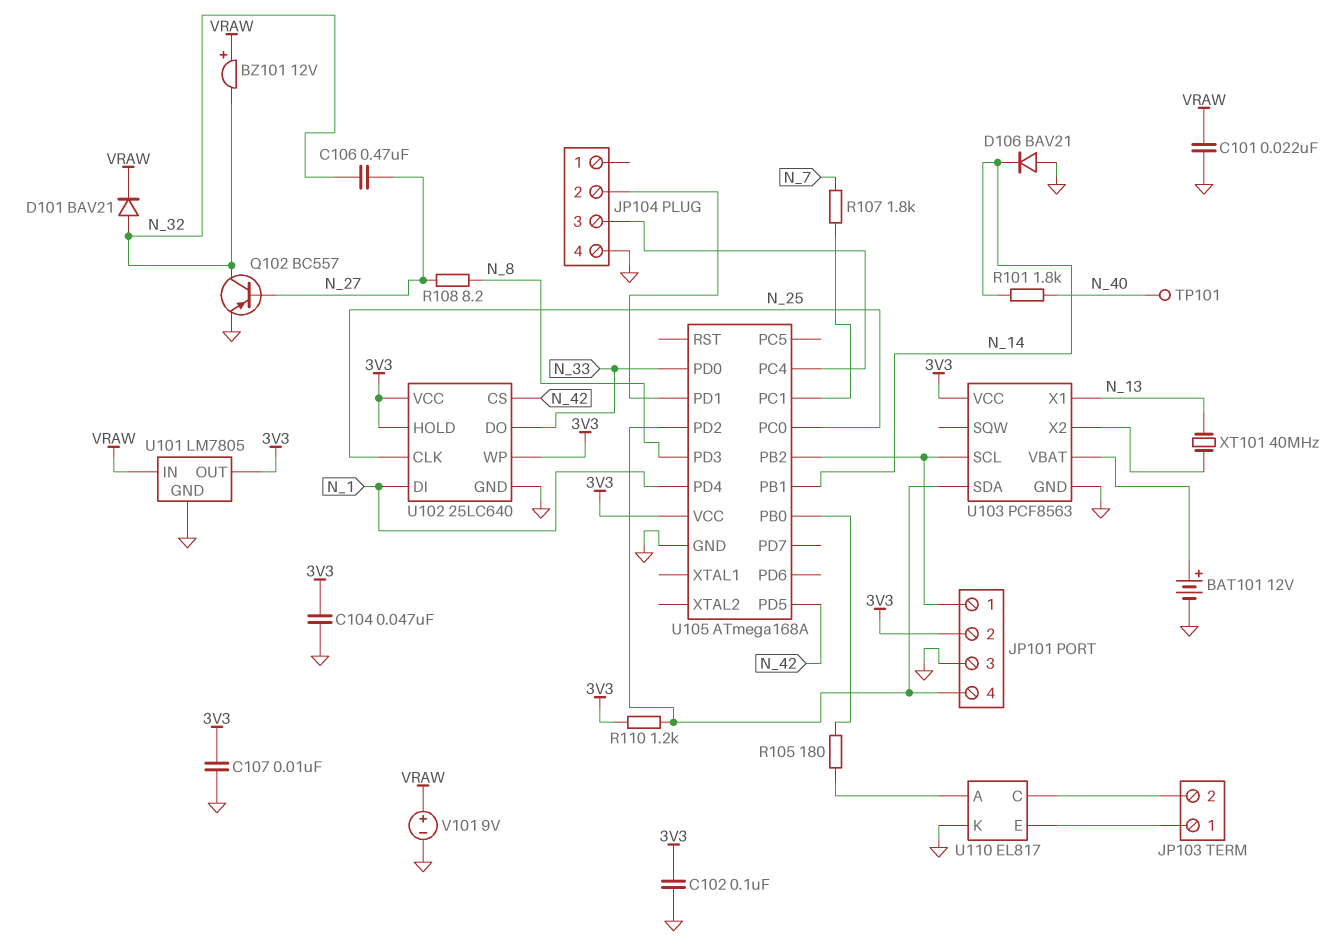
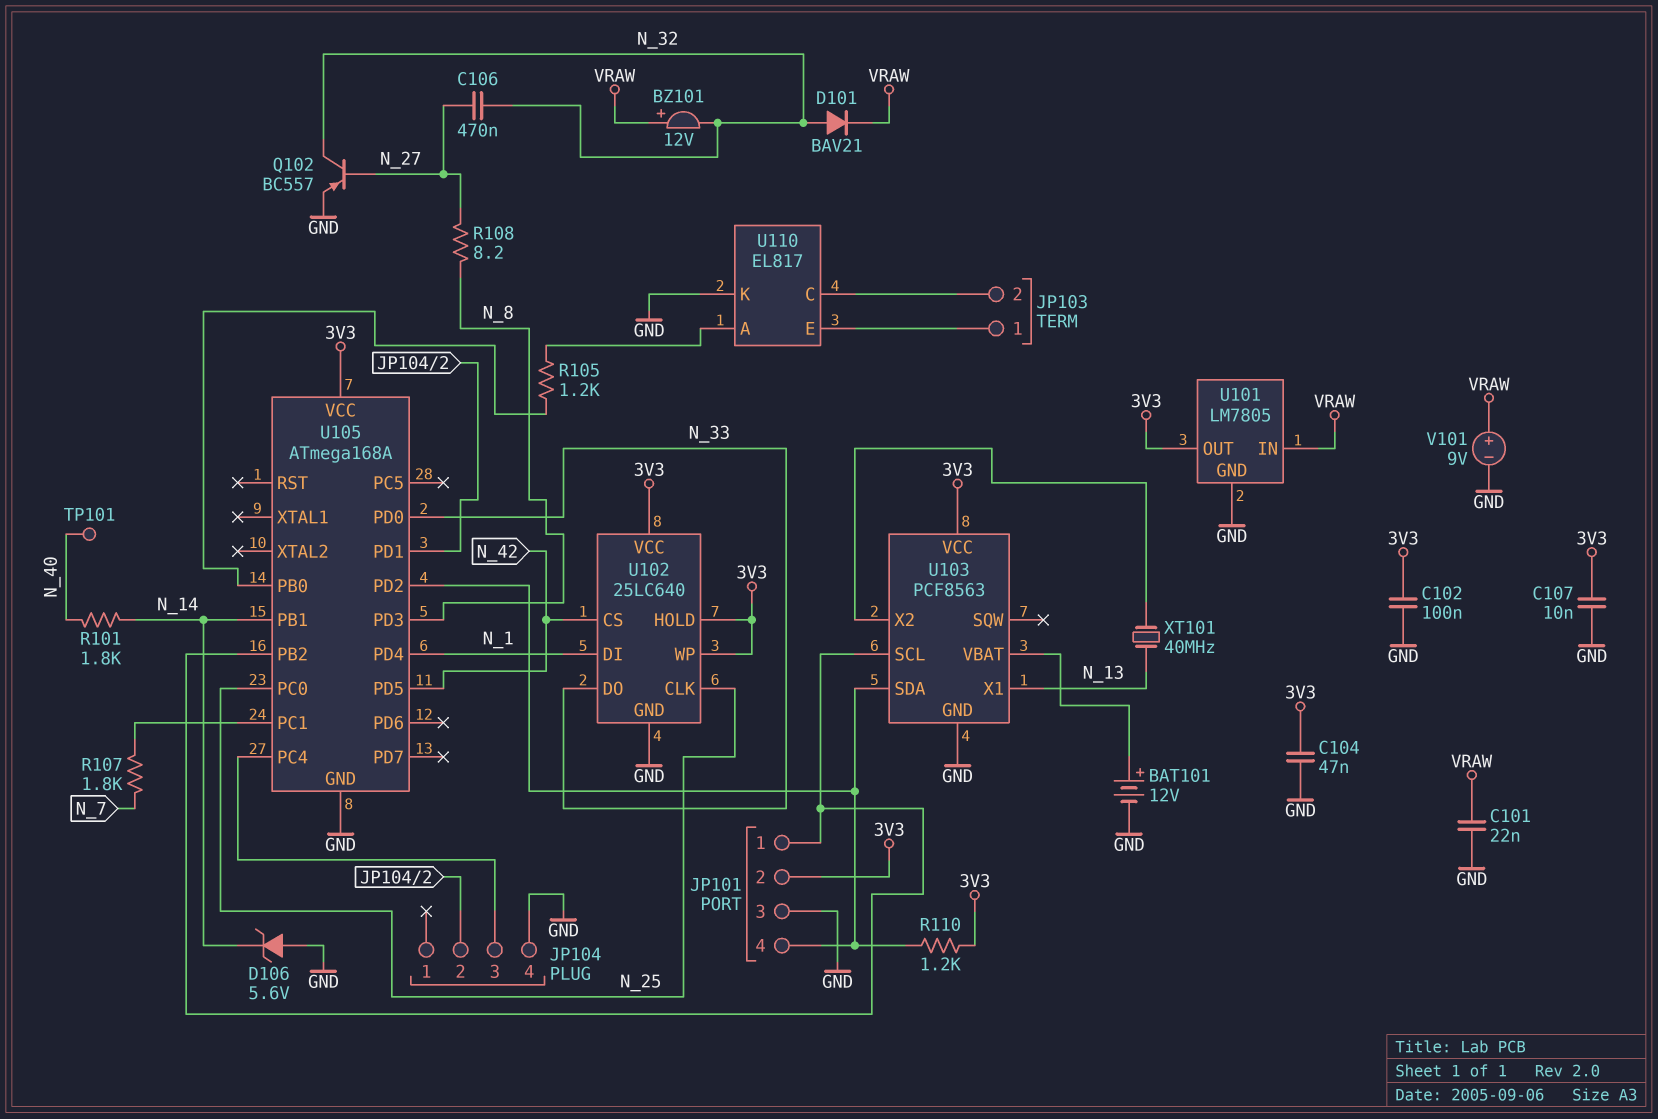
D106: diode BAV21 (A GND, K N_14) -> zener 5.6V (A GND, K N_14)
R105: 180 (U105/PB0, U110/A) -> 1.2k (U105/PB0, U110/A)

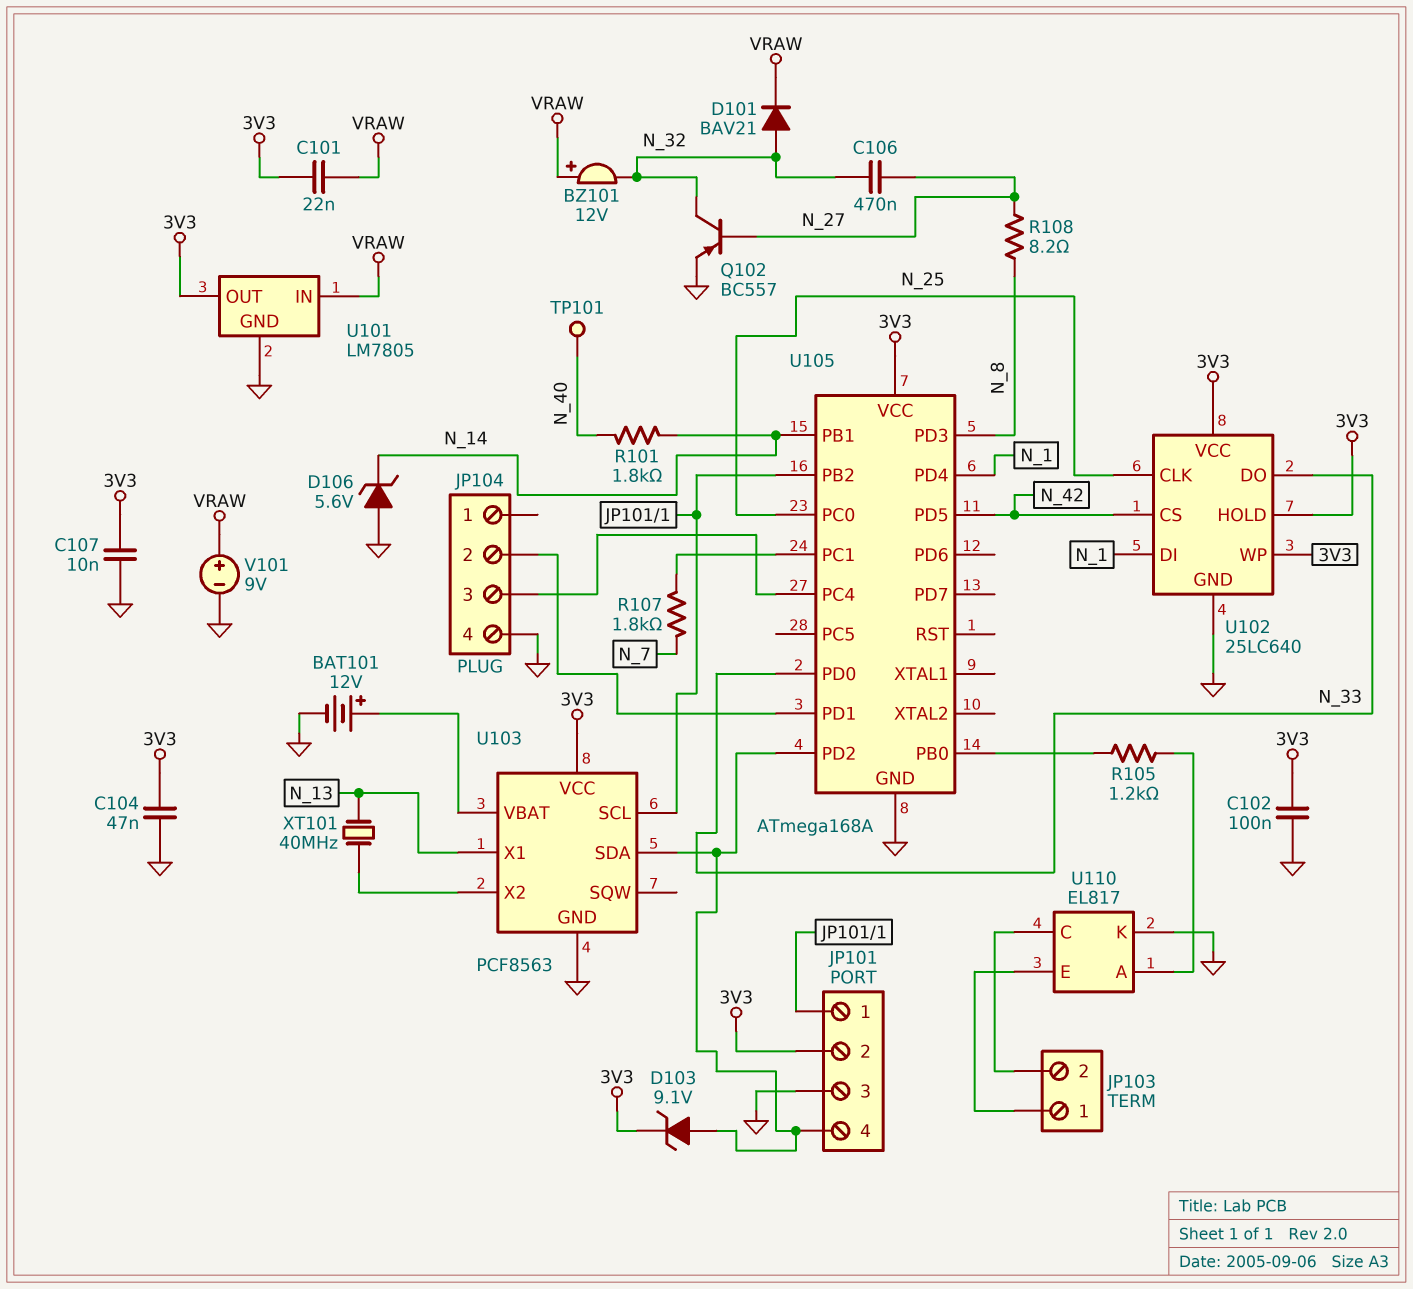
C101: 22nF (GND, VRAW) -> 22nF (3V3, VRAW)
D103: none -> zener 9.1V (A JP101/4, K 3V3)
R110: 1.2k (3V3, JP101/4) -> none

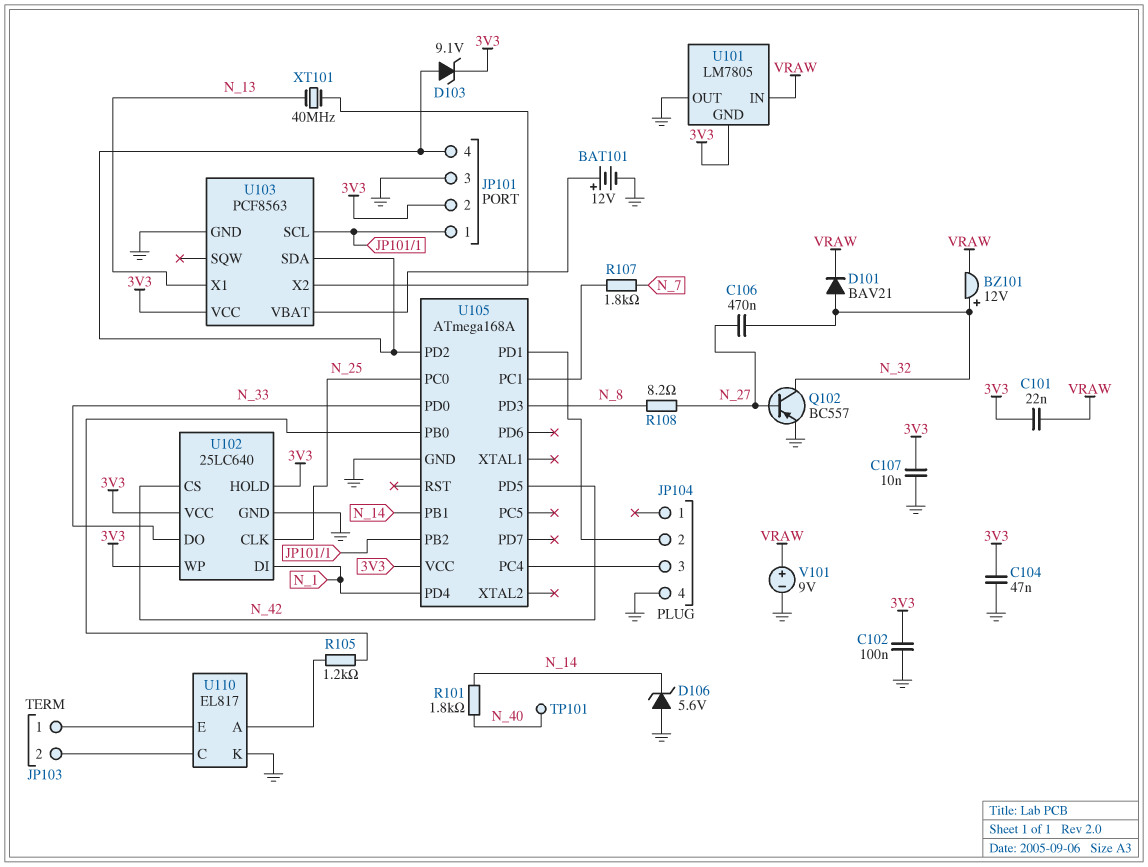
BZ101: buzzer 12V (plus VRAW, minus N_32) -> buzzer 12V (plus N_32, minus VRAW)
U101 pin GND: GND -> 3V3
U101 pin OUT: 3V3 -> GND

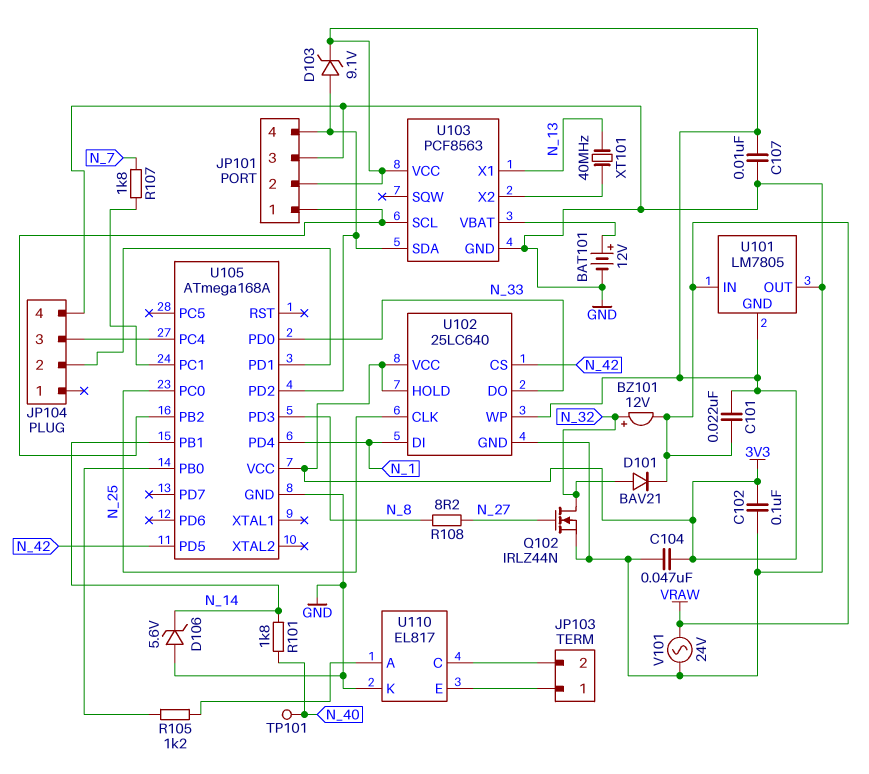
C106: 470nF (N_27, N_32) -> none
Q102: PNP BC557 (B N_27, C N_32, E GND) -> NMOS IRLZ44N (G N_27, D N_32, S GND)
V101: 9V (plus VRAW, minus GND) -> AC 24V (GND, VRAW)

